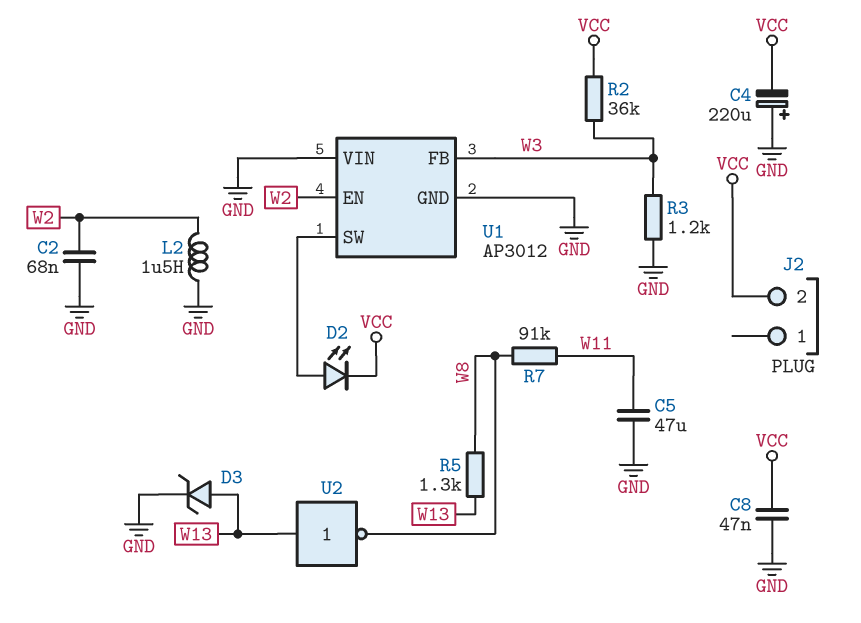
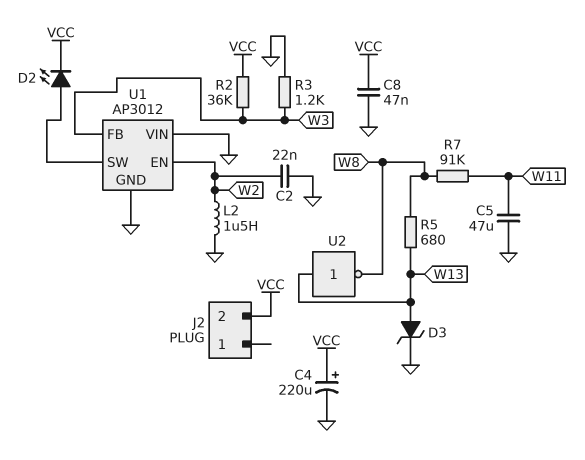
C2: 68nF (GND, W2) -> 22nF (GND, W2)
C4: 220uF (plus GND, minus VCC) -> 220uF (plus VCC, minus GND)
R5: 1.3k (W8, W13) -> 680 (W8, W13)

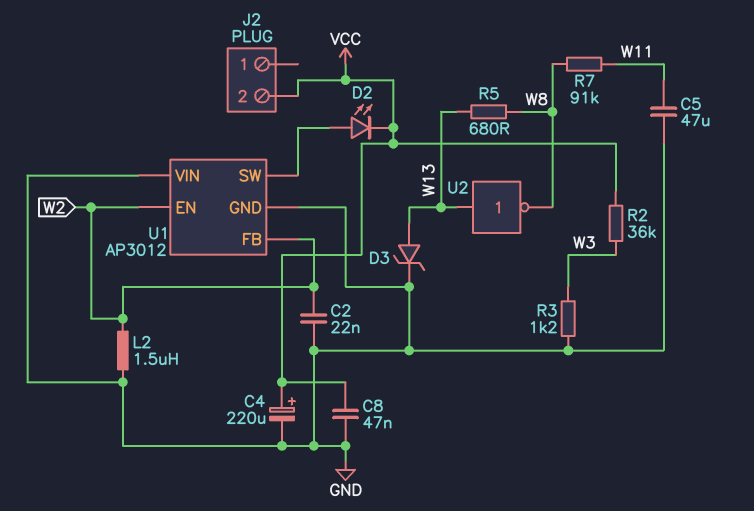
U1 pin FB: W3 -> W2

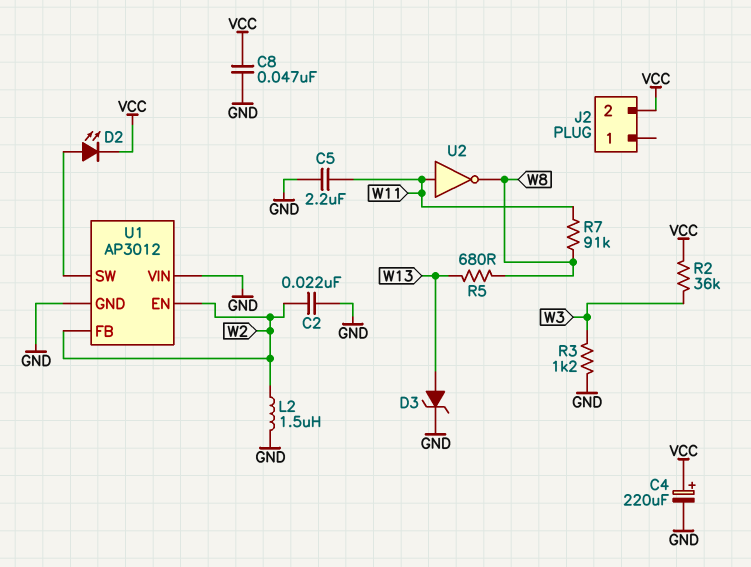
C5: 47uF (GND, W11) -> 2.2uF (GND, W11)
U2: NOT (in W13, out W8) -> NOT (in W11, out W8)

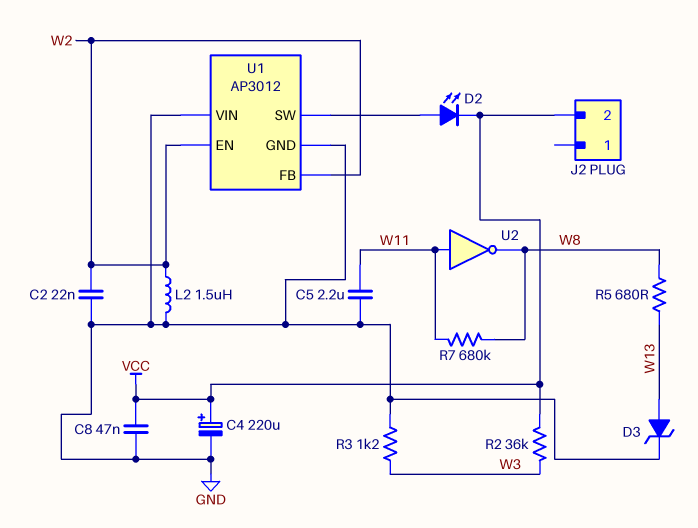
R7: 91k (W8, W11) -> 680k (W8, W11)

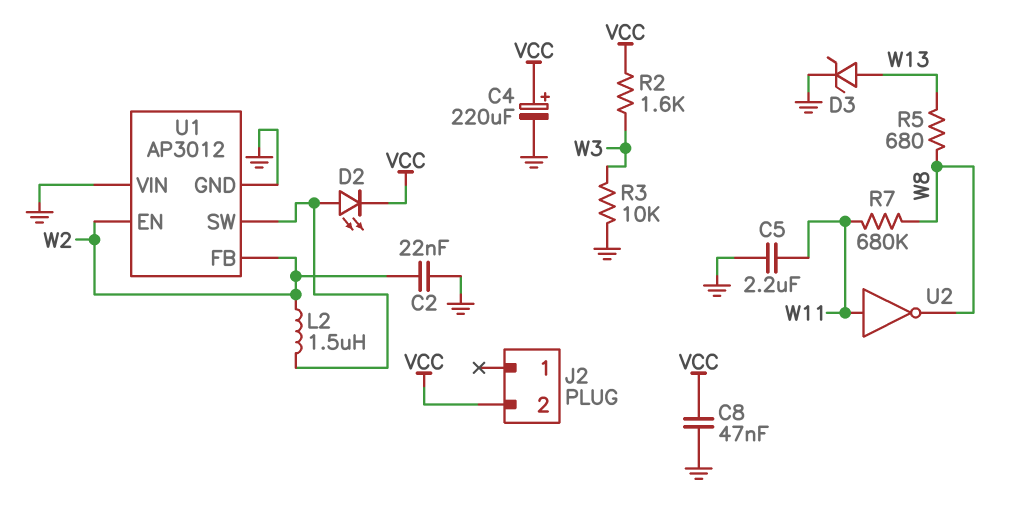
L2: 1.5uH (GND, W2) -> 1.5uH (U1/SW, W2)
R2: 36k (VCC, W3) -> 1.6k (VCC, W3)
R3: 1.2k (GND, W3) -> 10k (GND, W3)

